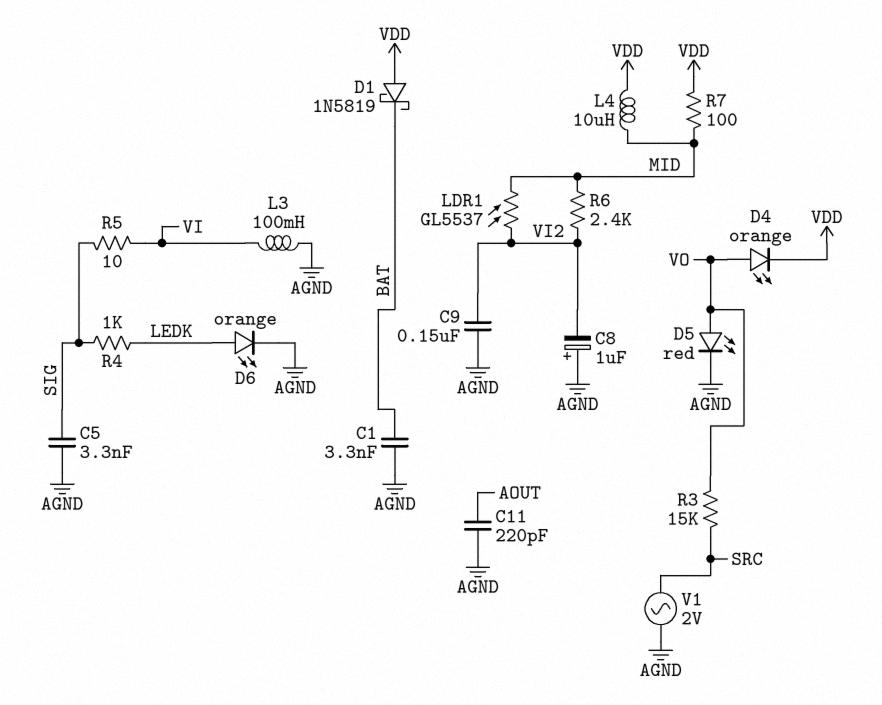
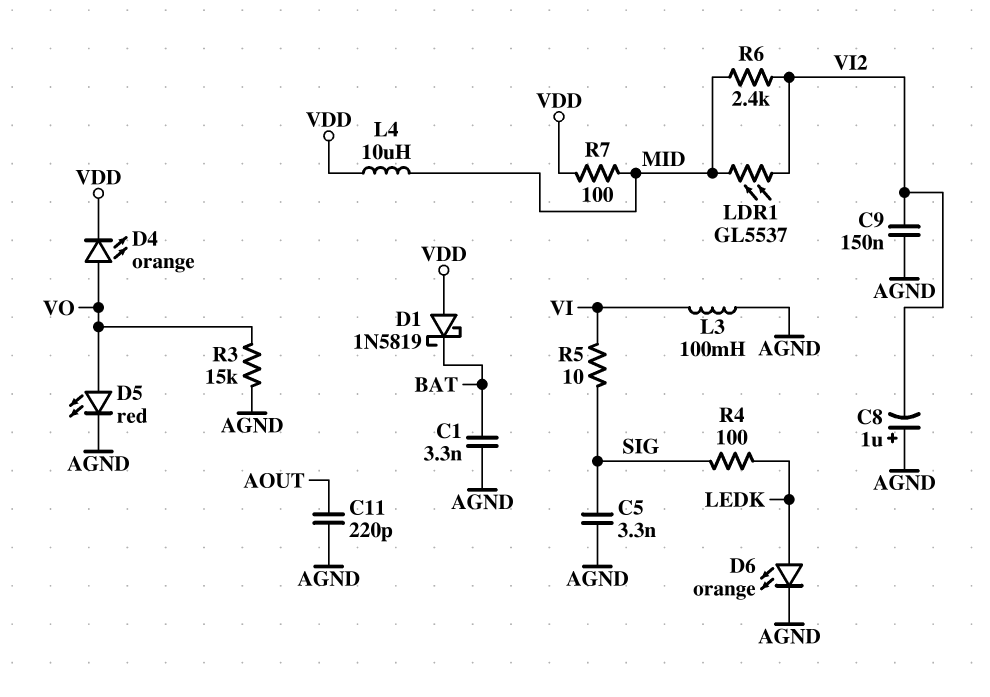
R3: 15k (SRC, VO) -> 15k (AGND, VO)
R4: 1k (LEDK, SIG) -> 100 (LEDK, SIG)
V1: AC 2V (AGND, SRC) -> none

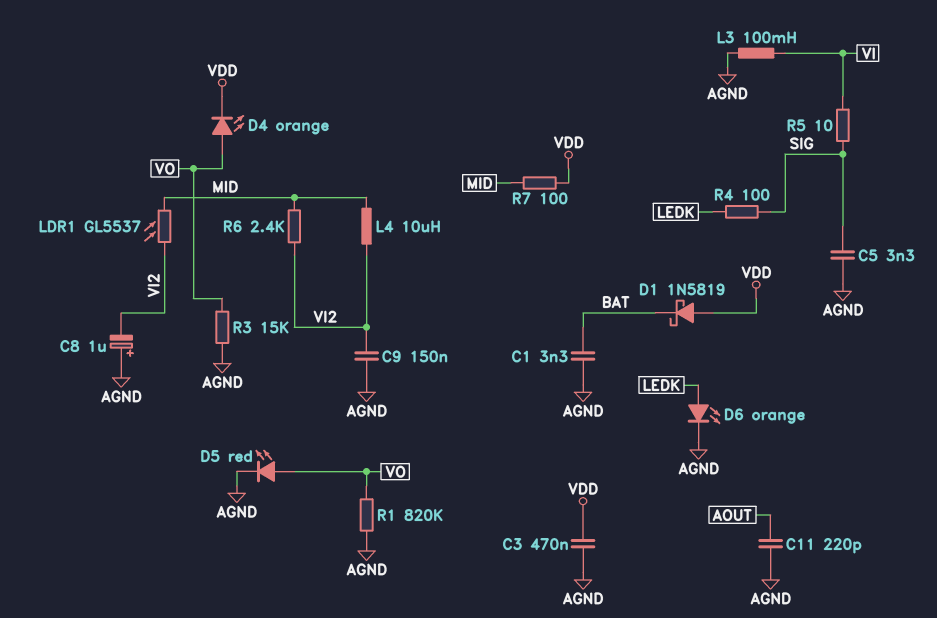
C3: none -> 470nF (AGND, VDD)
L4: 10uH (MID, VDD) -> 10uH (MID, VI2)
R1: none -> 820k (AGND, VO)

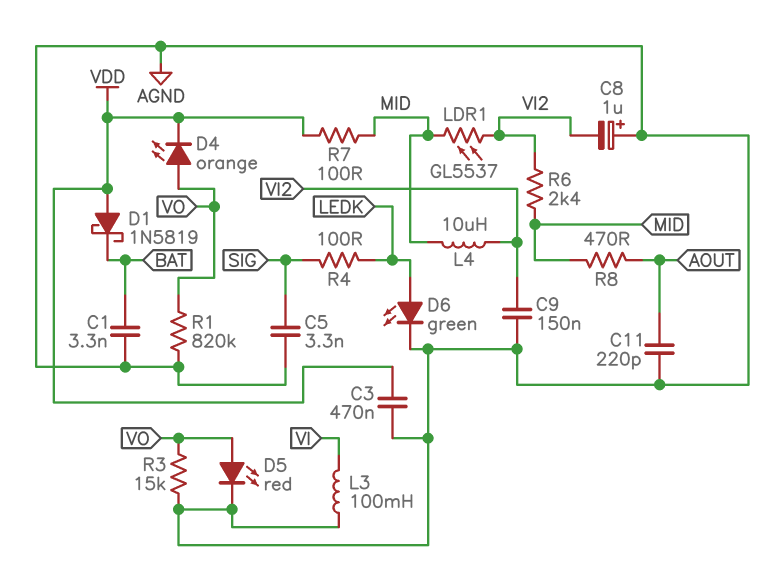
D6: LED orange (A LEDK, K AGND) -> LED green (A LEDK, K AGND)
R5: 10 (SIG, VI) -> none
R8: none -> 470 (AOUT, MID)

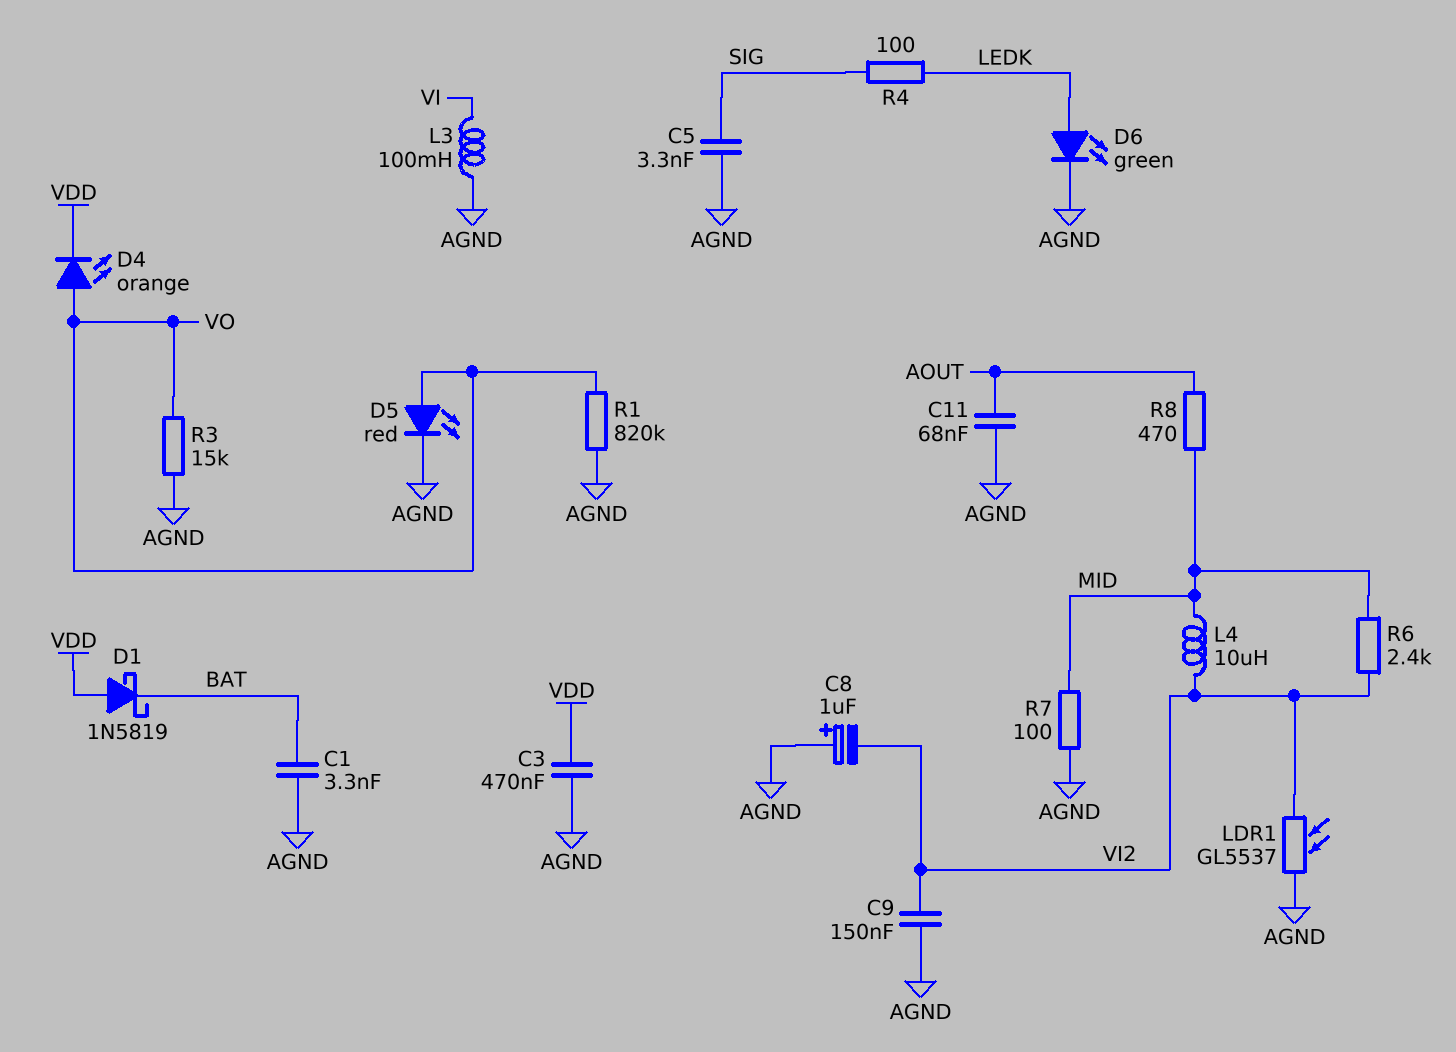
C11: 220pF (AGND, AOUT) -> 68nF (AGND, AOUT)
LDR1: GL5537 (MID, VI2) -> GL5537 (AGND, VI2)
R7: 100 (MID, VDD) -> 100 (AGND, MID)

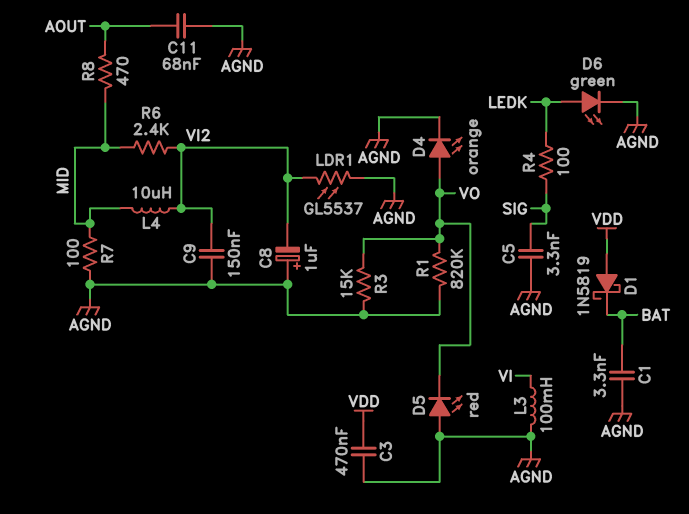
D4: LED orange (A VO, K VDD) -> LED orange (A VO, K AGND)
D5: LED red (A VO, K AGND) -> LED red (A AGND, K VO)

